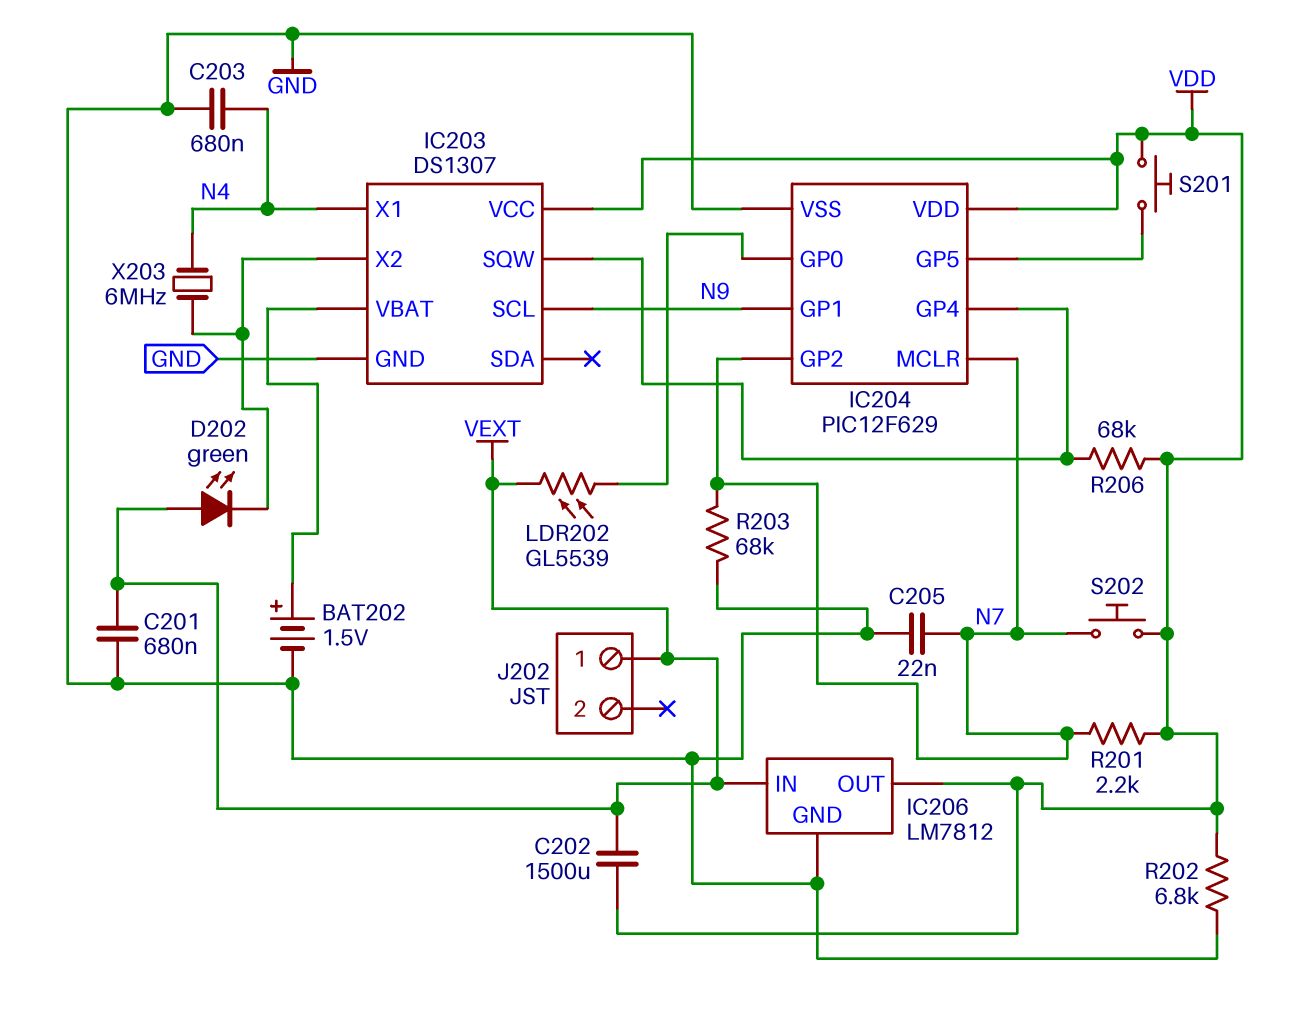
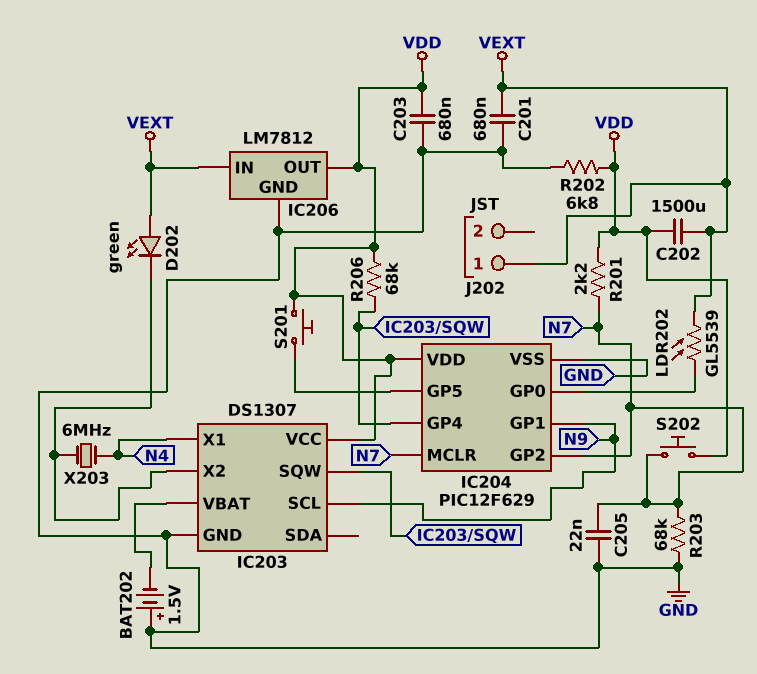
BAT202: 1.5V (plus IC203/VBAT, minus GND) -> 1.5V (plus GND, minus IC203/VBAT)
C203: 680nF (GND, N4) -> 680nF (GND, VDD)

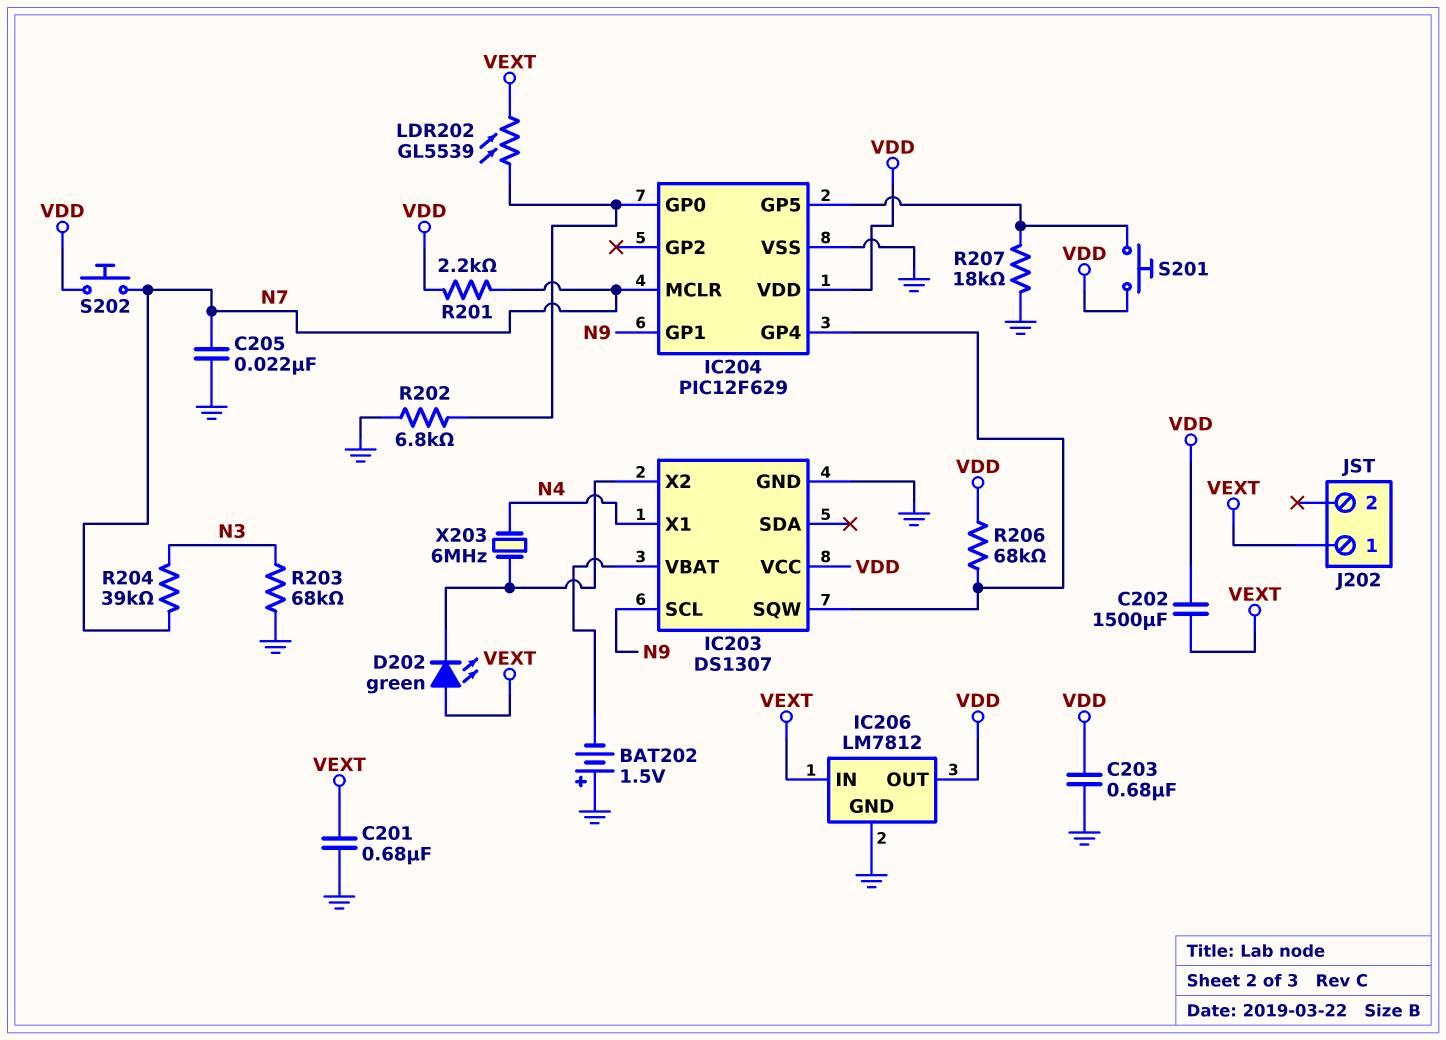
IC204 pin GP2: N7 -> none
R202: 6.8k (GND, VDD) -> 6.8k (GND, IC204/GP0)
R203: 68k (GND, N7) -> 68k (GND, N3)
R204: none -> 39k (N3, N7)
R207: none -> 18k (GND, IC204/GP5)

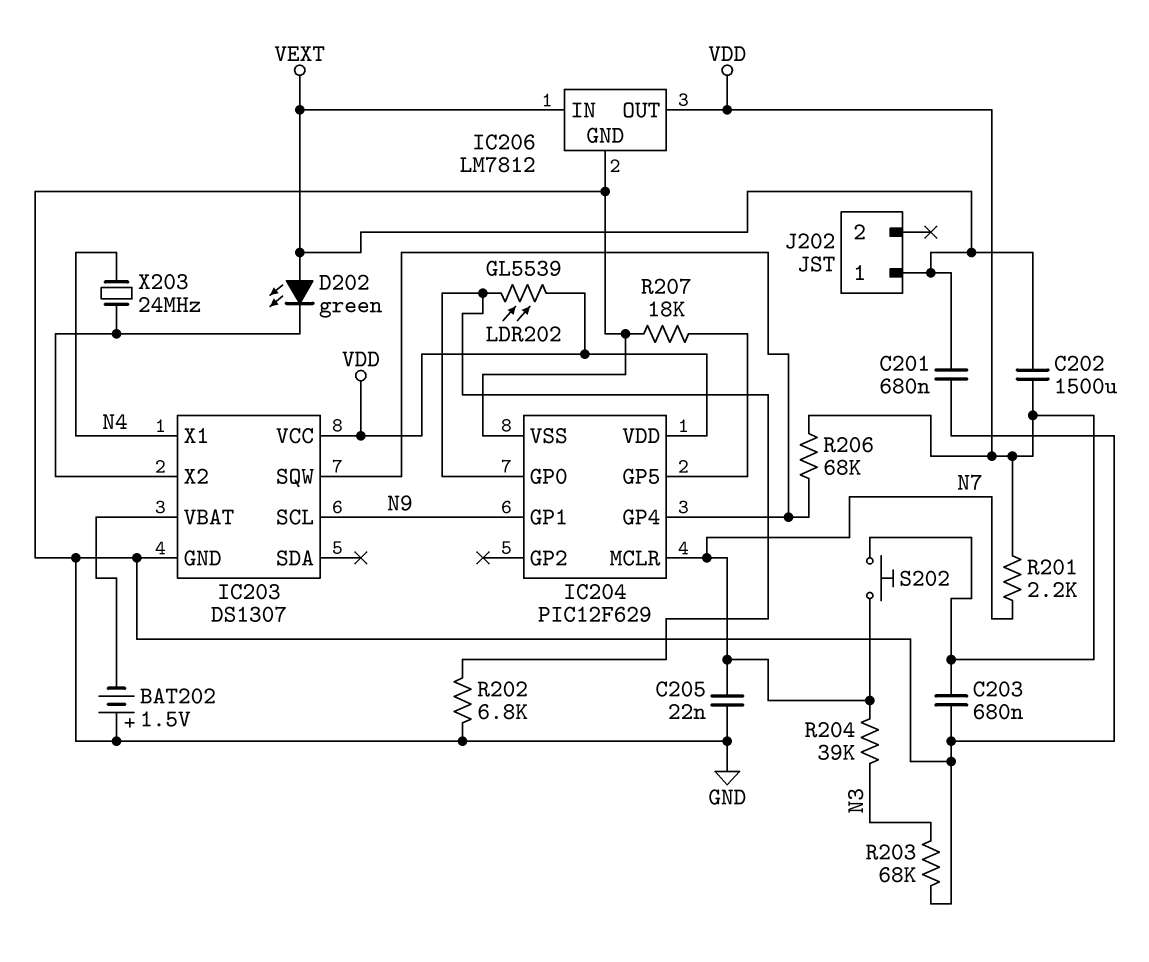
LDR202: GL5539 (IC204/GP0, VEXT) -> GL5539 (IC204/GP0, VDD)
S201: button (IC204/GP5, VDD) -> none
X203: 6MHz (IC203/X2, N4) -> 24MHz (IC203/X2, N4)

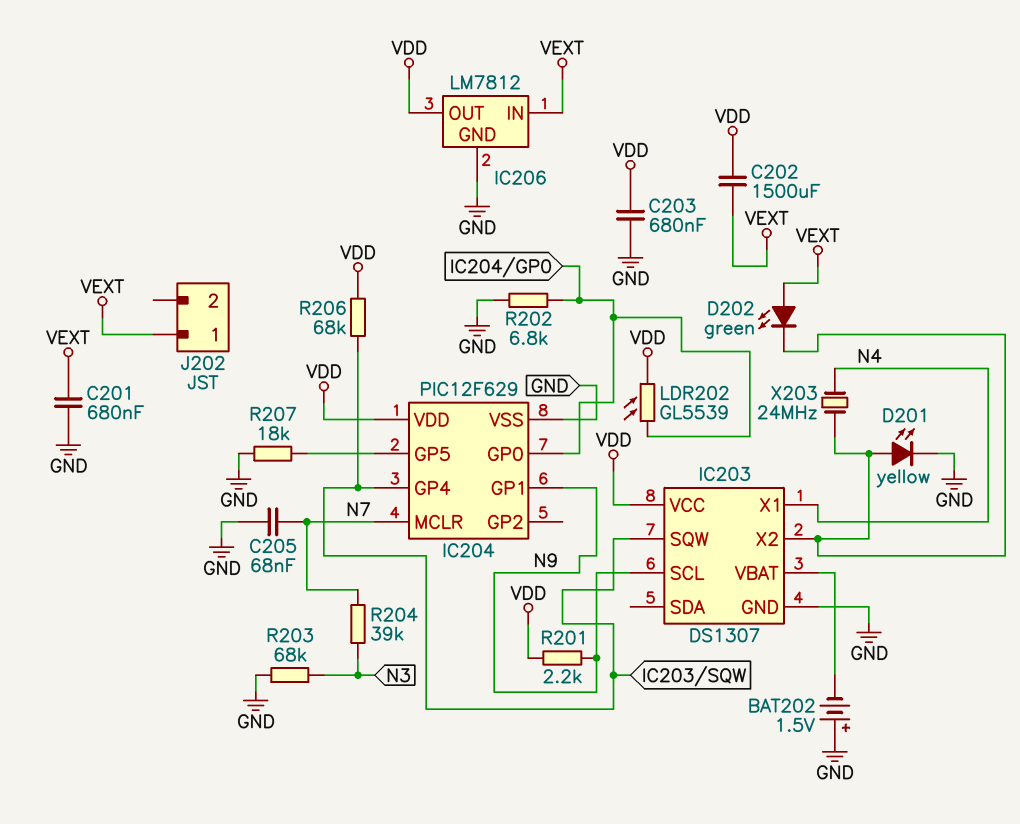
C205: 22nF (GND, N7) -> 68nF (GND, N7)
D201: none -> LED yellow (A IC203/X2, K GND)
R201: 2.2k (N7, VDD) -> 2.2k (N9, VDD)
S202: button (N7, VDD) -> none

